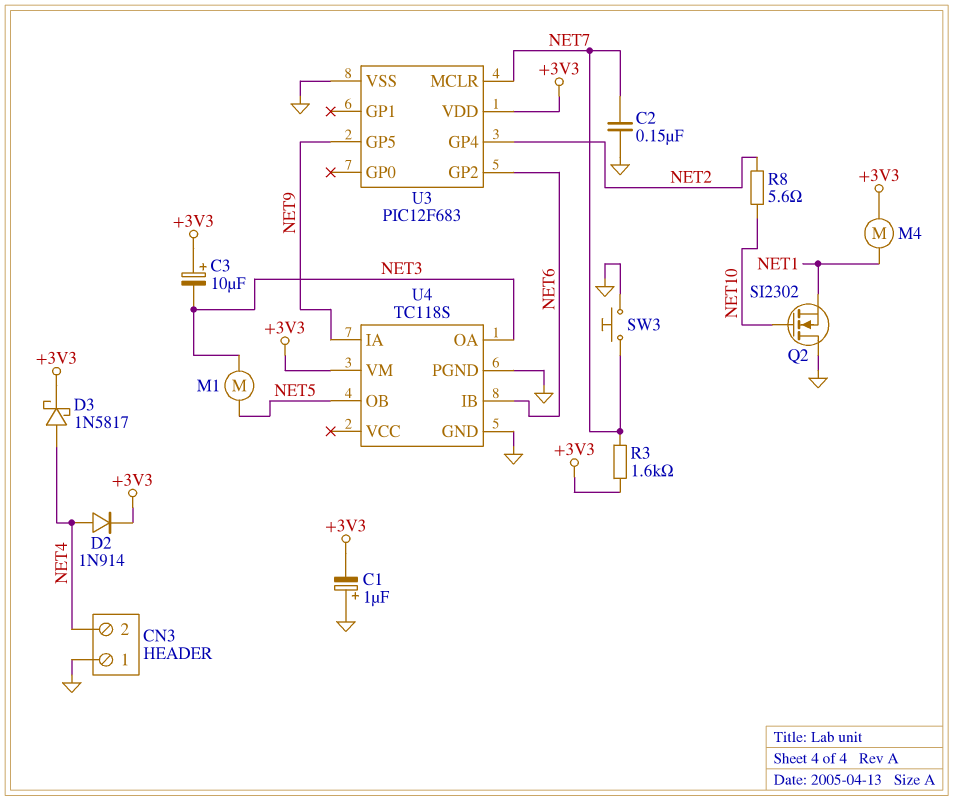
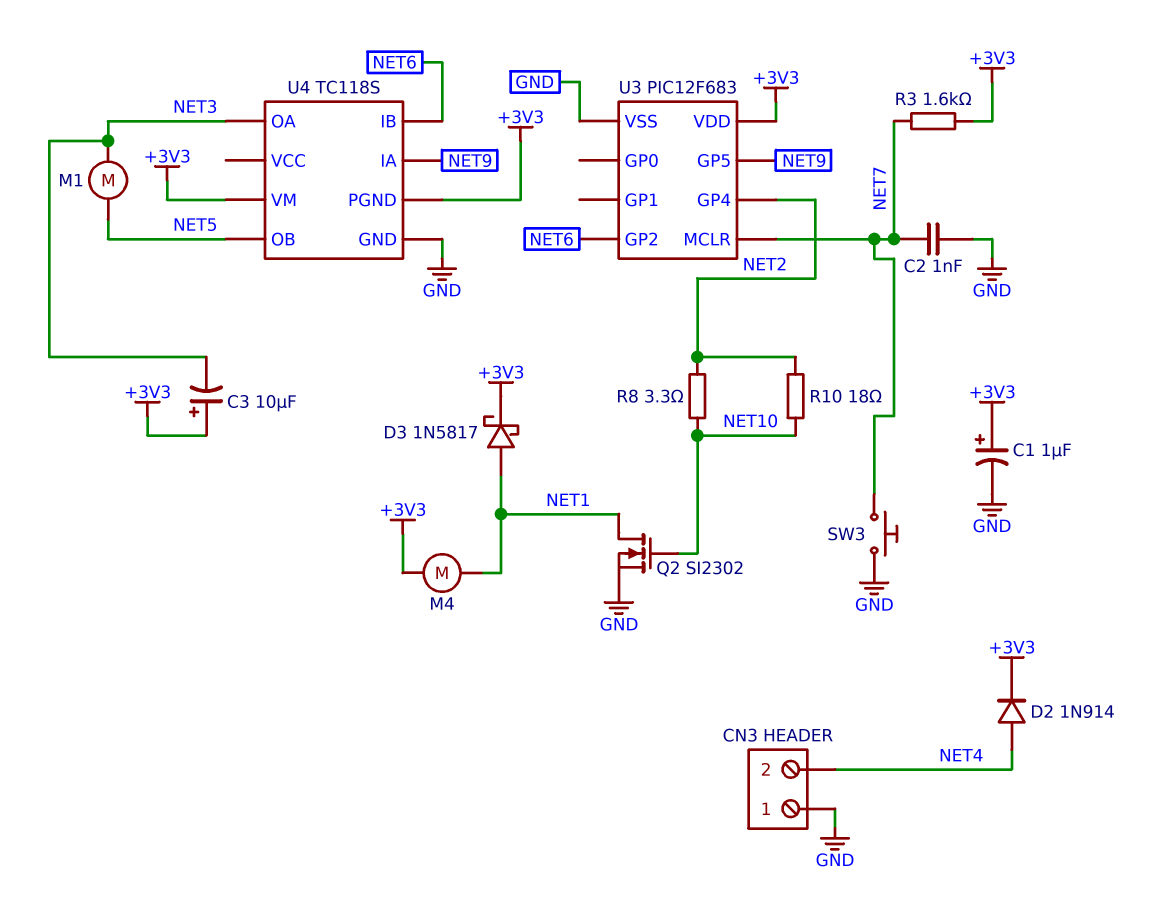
C1: 1uF (plus GND, minus +3V3) -> 1uF (plus +3V3, minus GND)
C2: 150nF (GND, NET7) -> 1nF (GND, NET7)
D3: schottky 1N5817 (A NET4, K +3V3) -> schottky 1N5817 (A NET1, K +3V3)
Q2: NMOS SI2302 (G NET10, D GND, S NET1) -> NMOS SI2302 (G NET10, D NET1, S GND)
R8: 5.6 (NET2, NET10) -> 3.3 (NET2, NET10)
R10: none -> 18 (NET2, NET10)
U4 pin PGND: GND -> +3V3

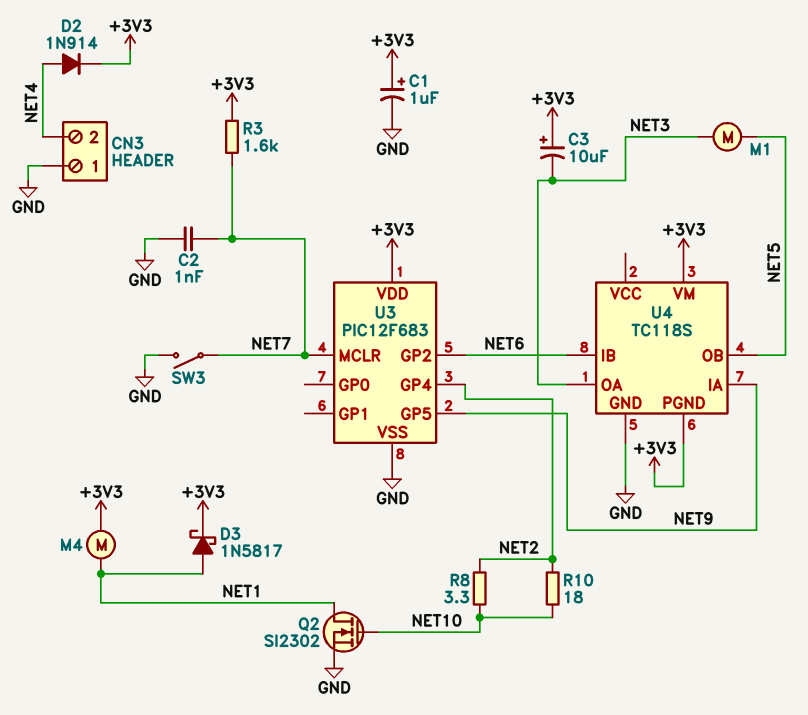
SW3: button (GND, NET7) -> switch (GND, NET7)

